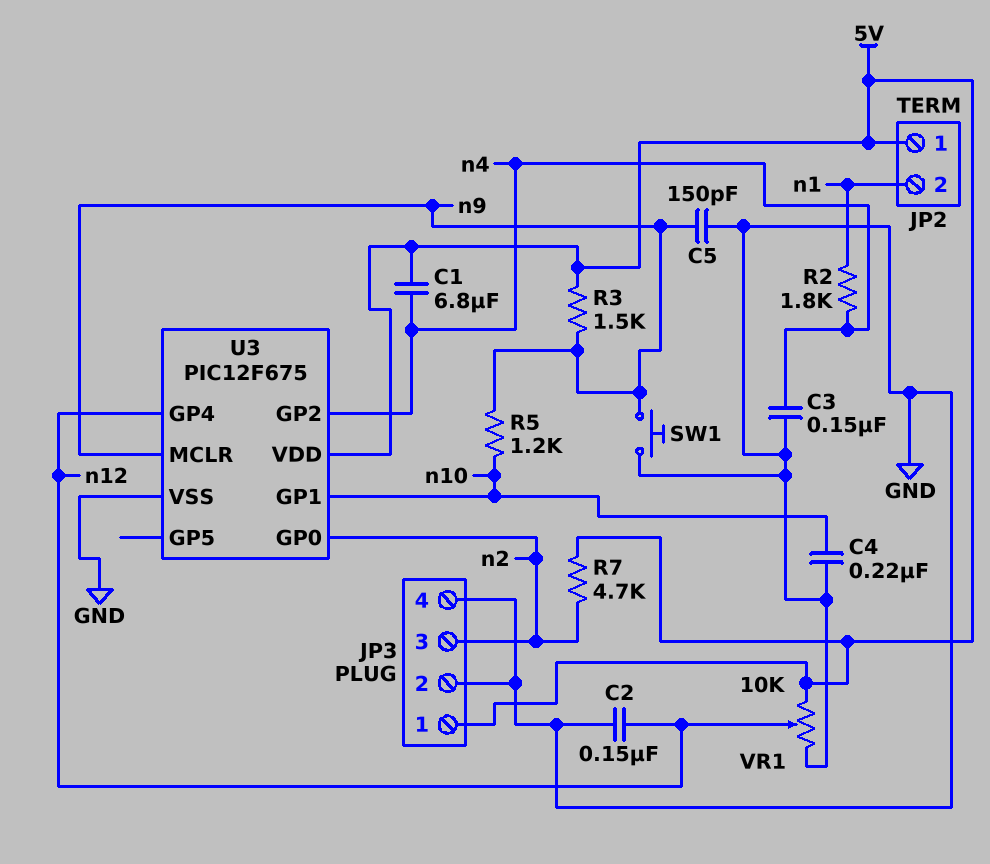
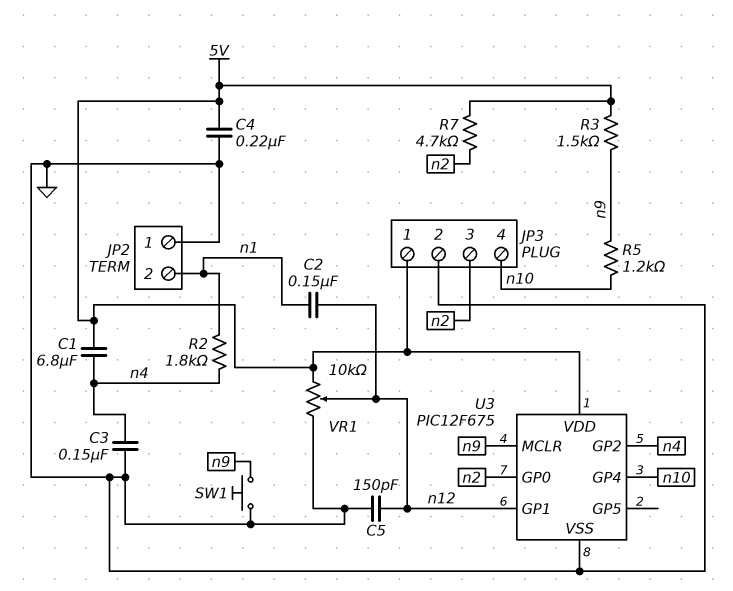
C2: 150nF (GND, n12) -> 150nF (n1, n12)
C4: 220nF (GND, n10) -> 220nF (5V, GND)
C5: 150pF (GND, n9) -> 150pF (GND, n12)
JP2 pin 1: 5V -> GND
JP3 pin 4: GND -> n10
U3 pin GP1: n10 -> n12
U3 pin GP4: n12 -> n10

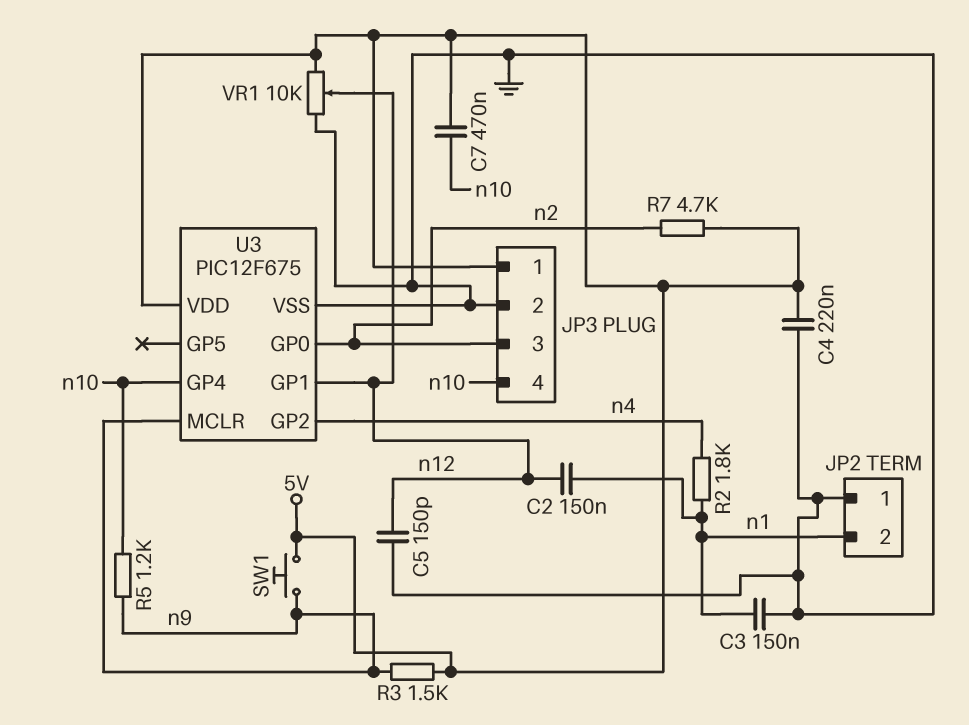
C1: 6.8uF (5V, n4) -> none
C3: 150nF (GND, n4) -> 150nF (GND, n1)
C7: none -> 470nF (5V, n10)
SW1: button (GND, n9) -> button (5V, n9)

